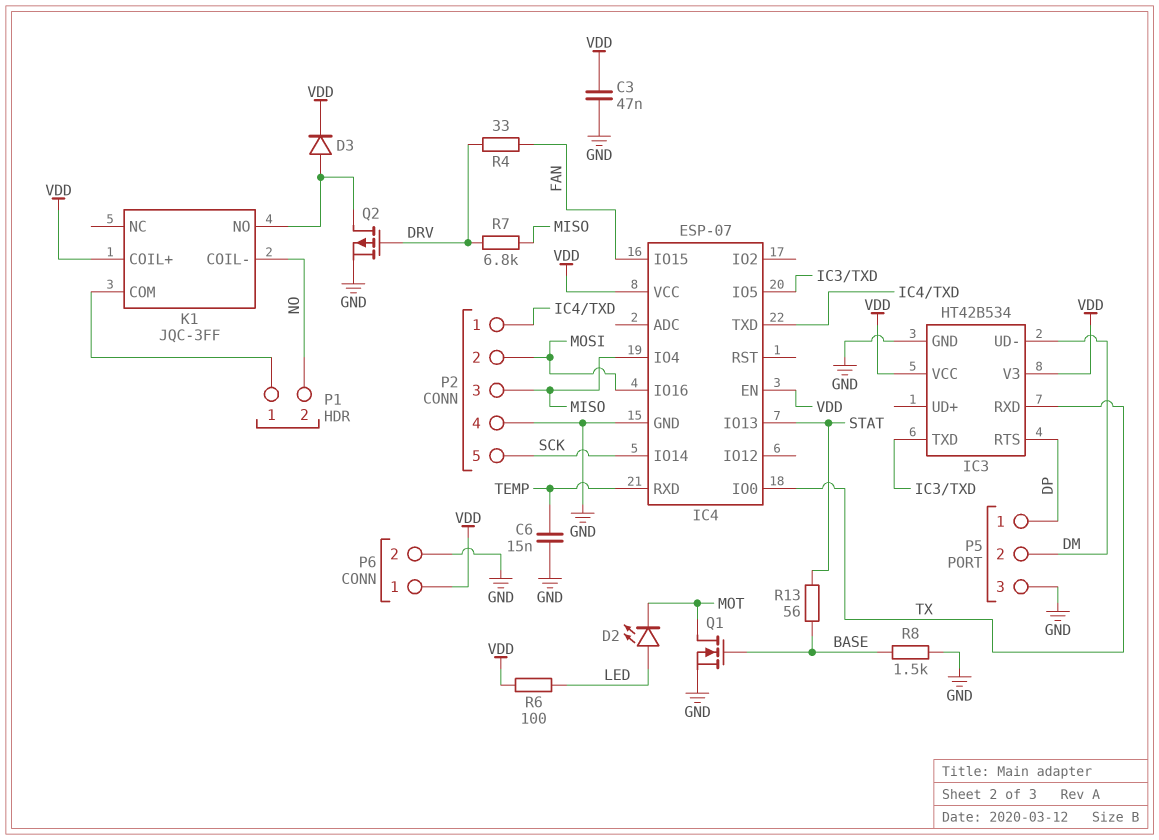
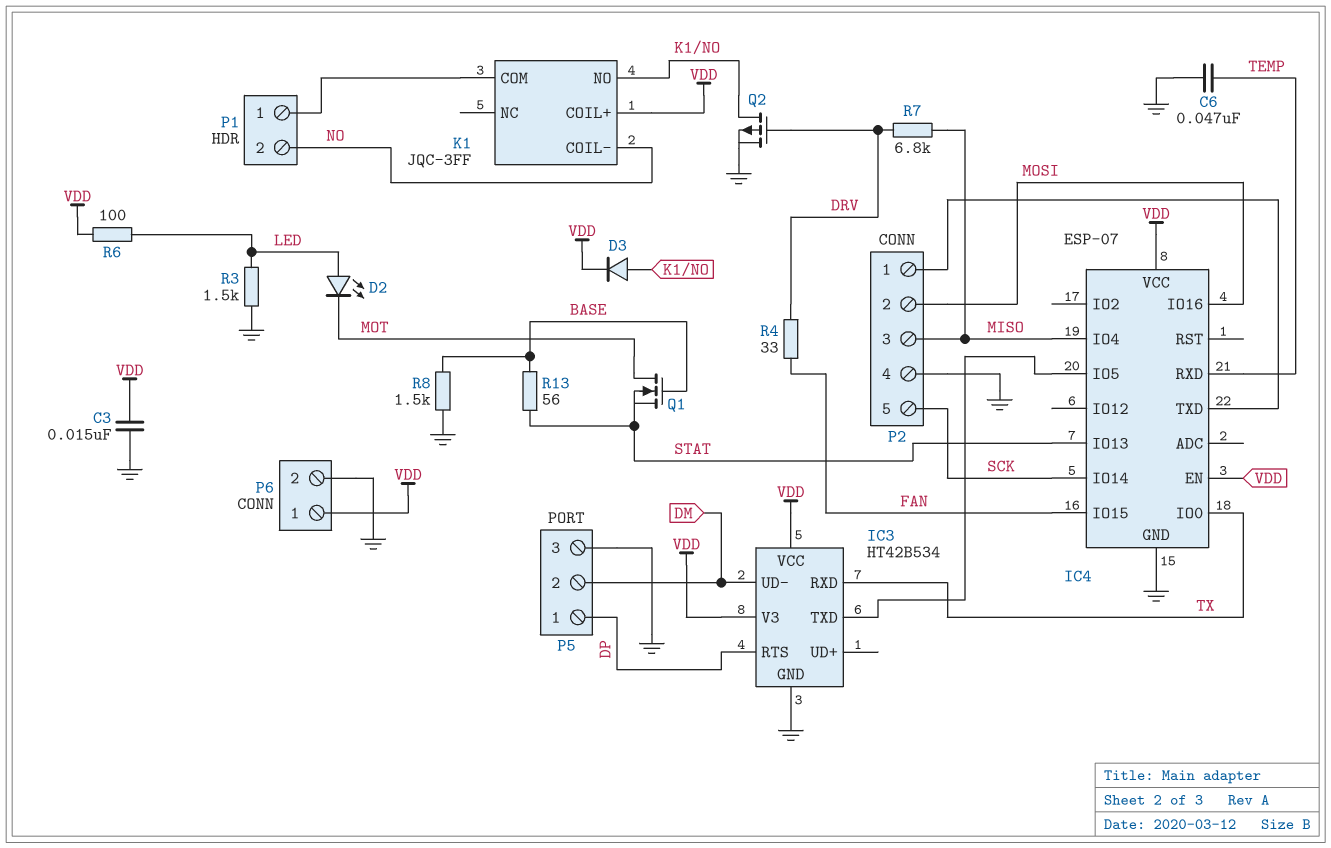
C3: 47nF (GND, VDD) -> 15nF (GND, VDD)
C6: 15nF (GND, TEMP) -> 47nF (GND, TEMP)
Q1: NMOS (G BASE, D MOT, S GND) -> NMOS (G BASE, D MOT, S STAT)
R3: none -> 1.5k (GND, LED)

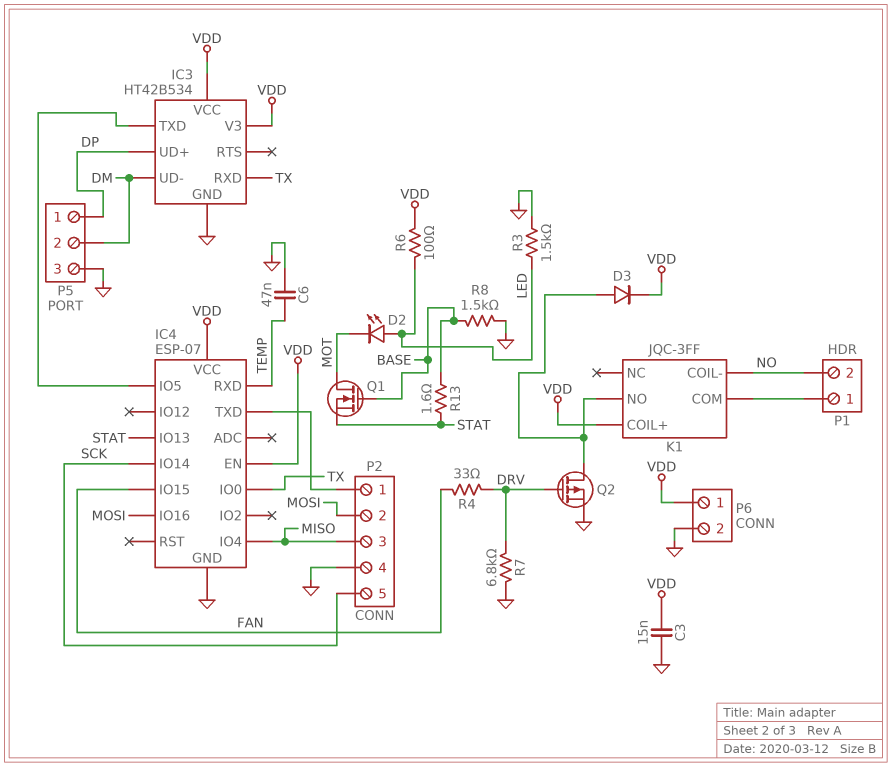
IC3 pin RTS: DP -> none
IC3 pin UD+: none -> DP
R7: 6.8k (DRV, MISO) -> 6.8k (DRV, GND)
R13: 56 (BASE, STAT) -> 1.6 (BASE, STAT)

